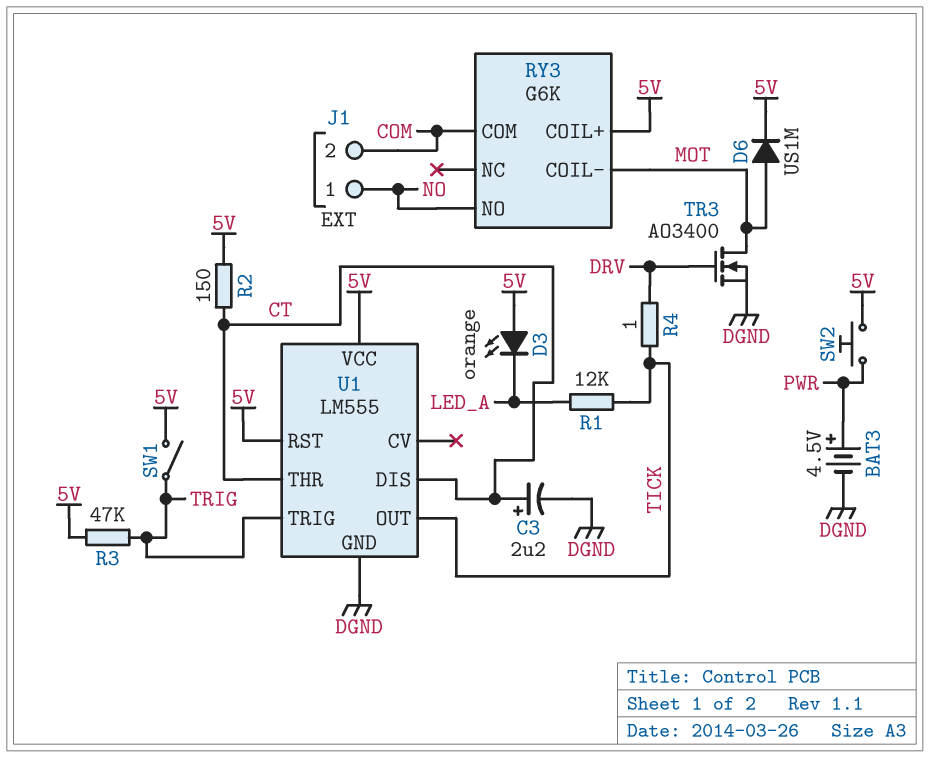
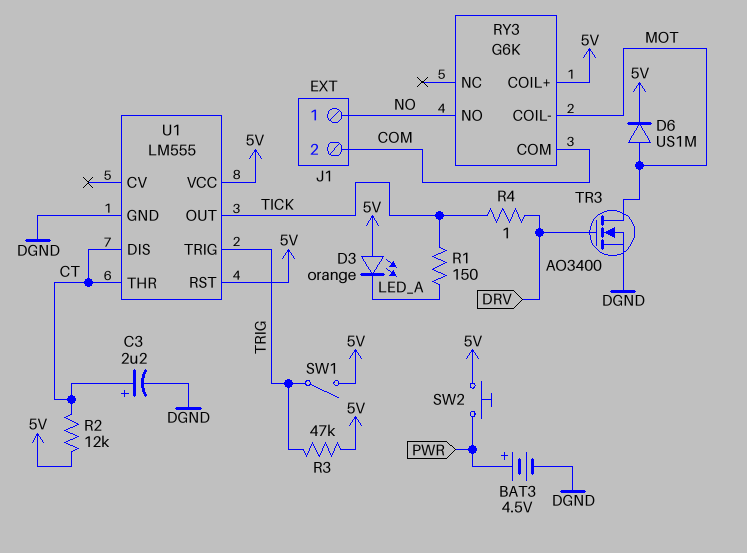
R1: 12k (LED_A, TICK) -> 150 (LED_A, TICK)
R2: 150 (5V, CT) -> 12k (5V, CT)

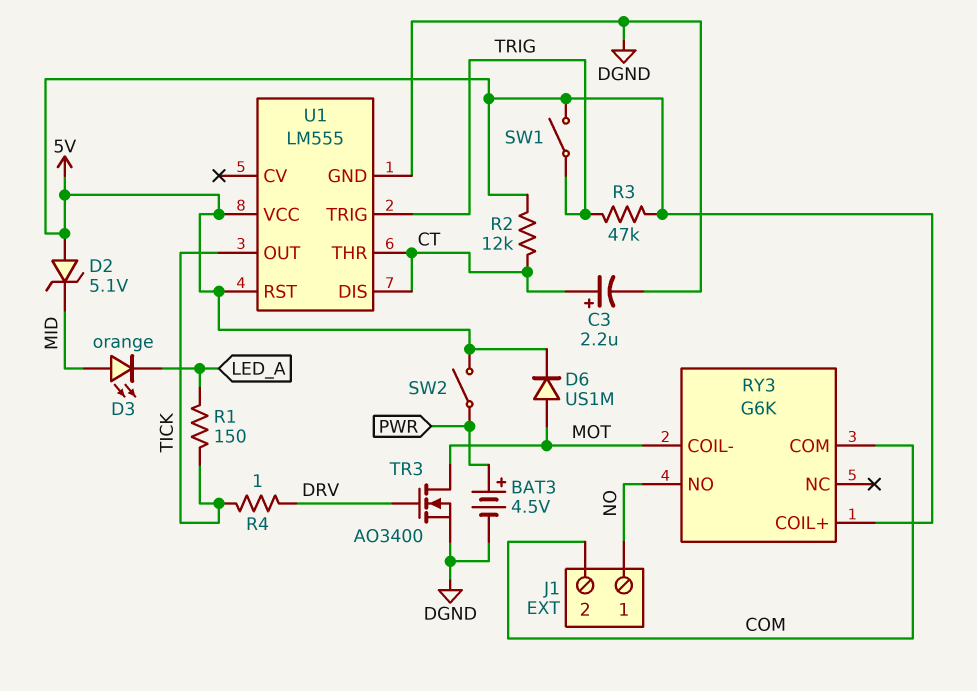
D2: none -> zener 5.1V (A 5V, K MID)
D3: LED orange (A 5V, K LED_A) -> LED orange (A MID, K LED_A)
SW2: button (5V, PWR) -> switch (5V, PWR)

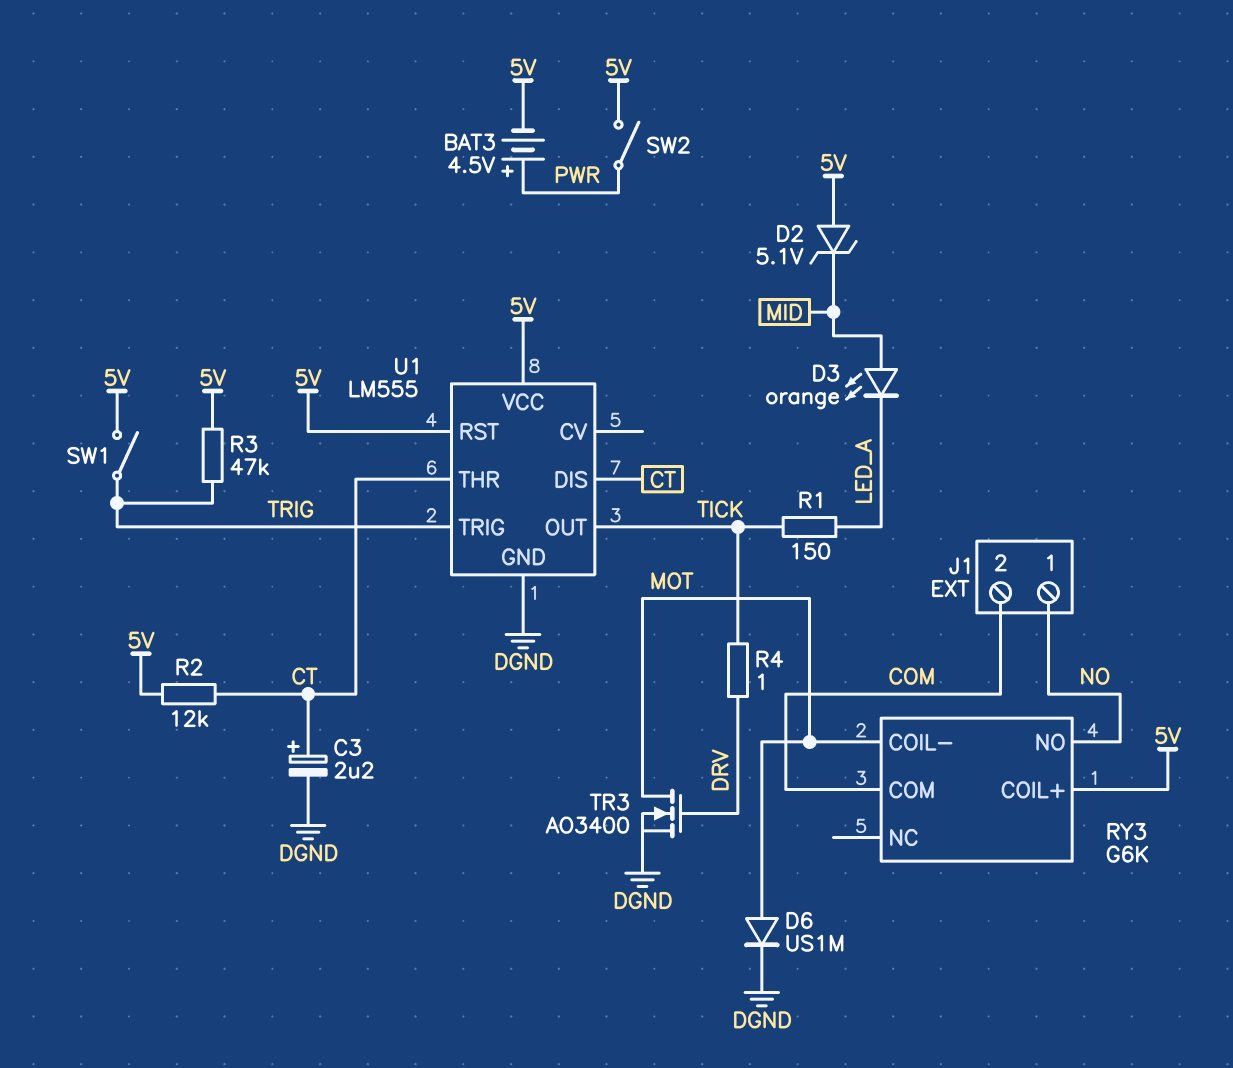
BAT3: 4.5V (plus PWR, minus DGND) -> 4.5V (plus PWR, minus 5V)
D6: diode US1M (A MOT, K 5V) -> diode US1M (A MOT, K DGND)

